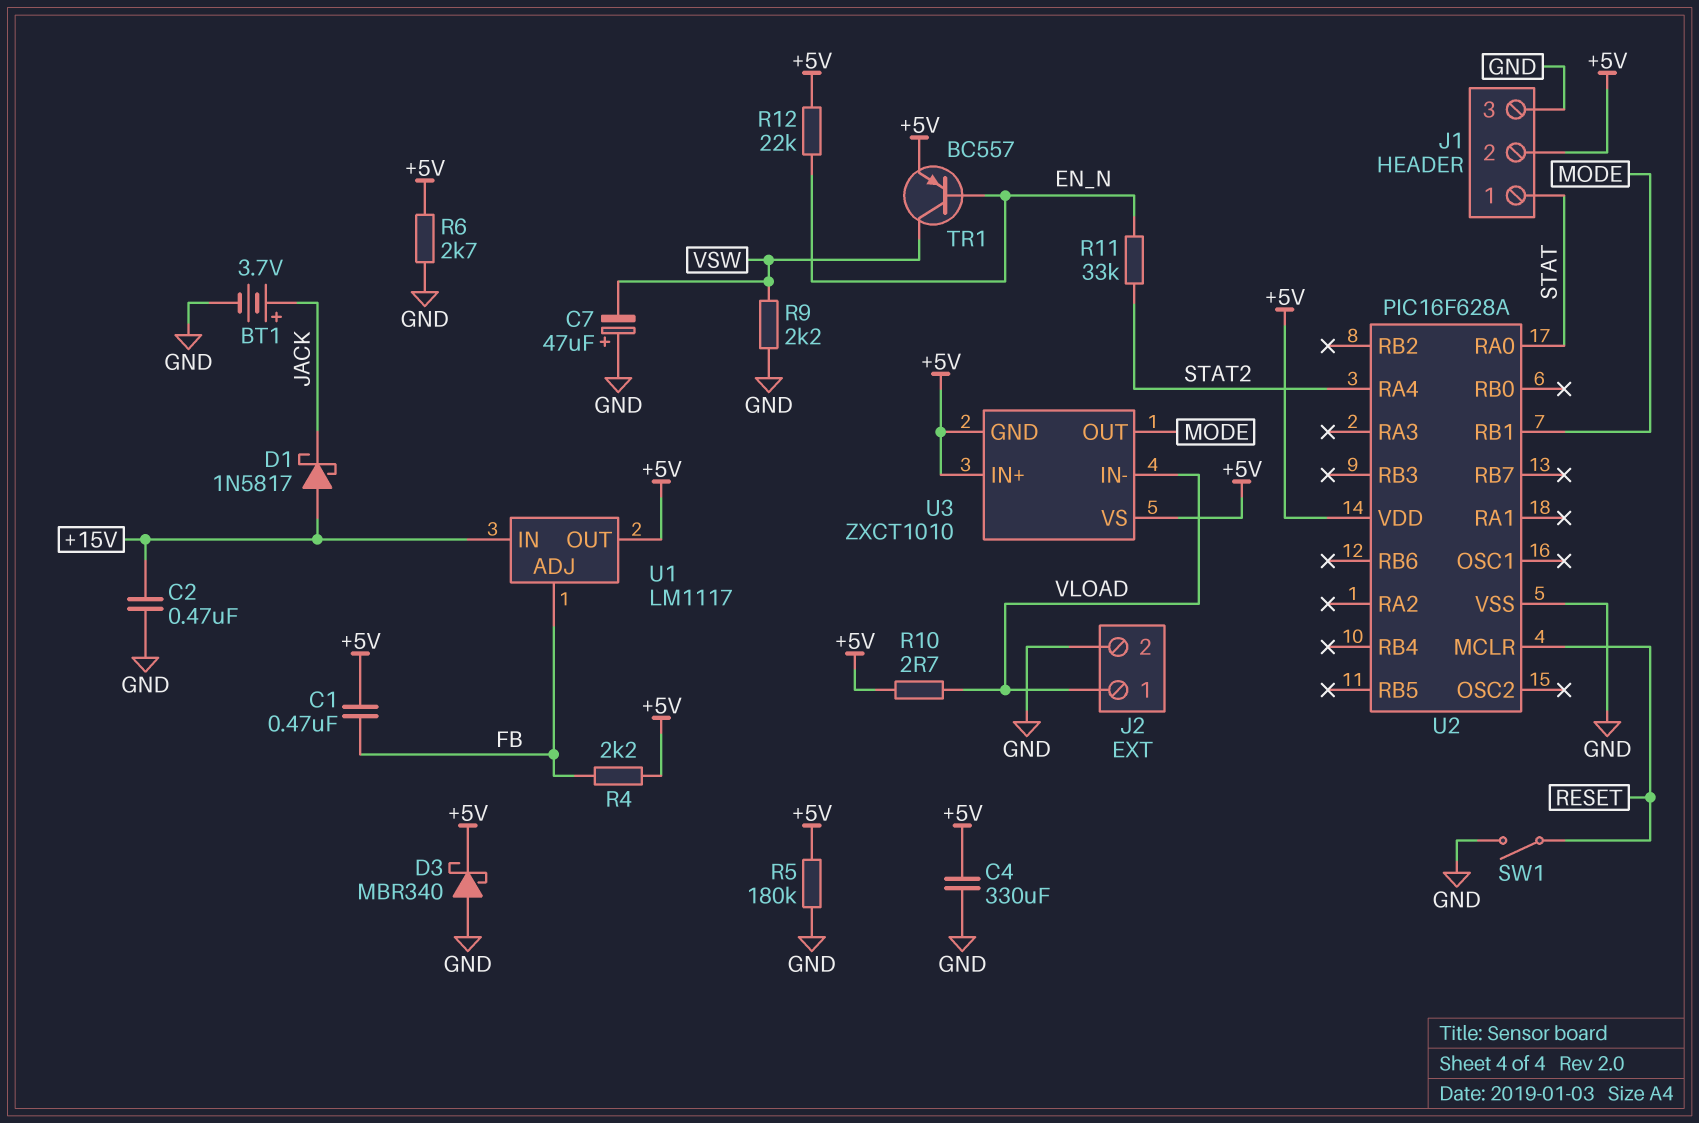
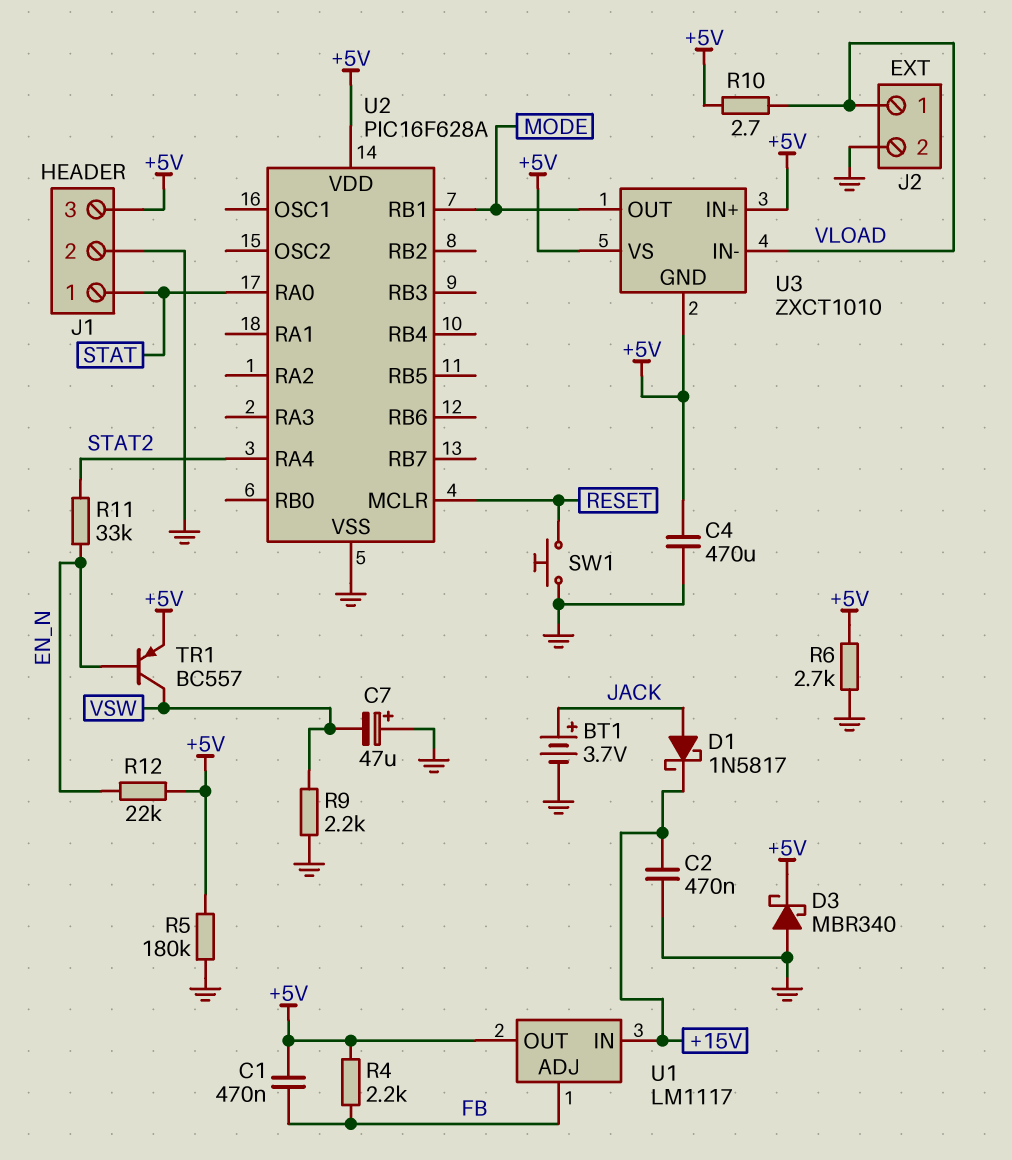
C4: 330uF (+5V, GND) -> 470uF (+5V, GND)
D1: schottky 1N5817 (A +15V, K JACK) -> schottky 1N5817 (A JACK, K +15V)
J1 pin 2: +5V -> GND
J1 pin 3: GND -> +5V
SW1: switch (GND, RESET) -> button (GND, RESET)

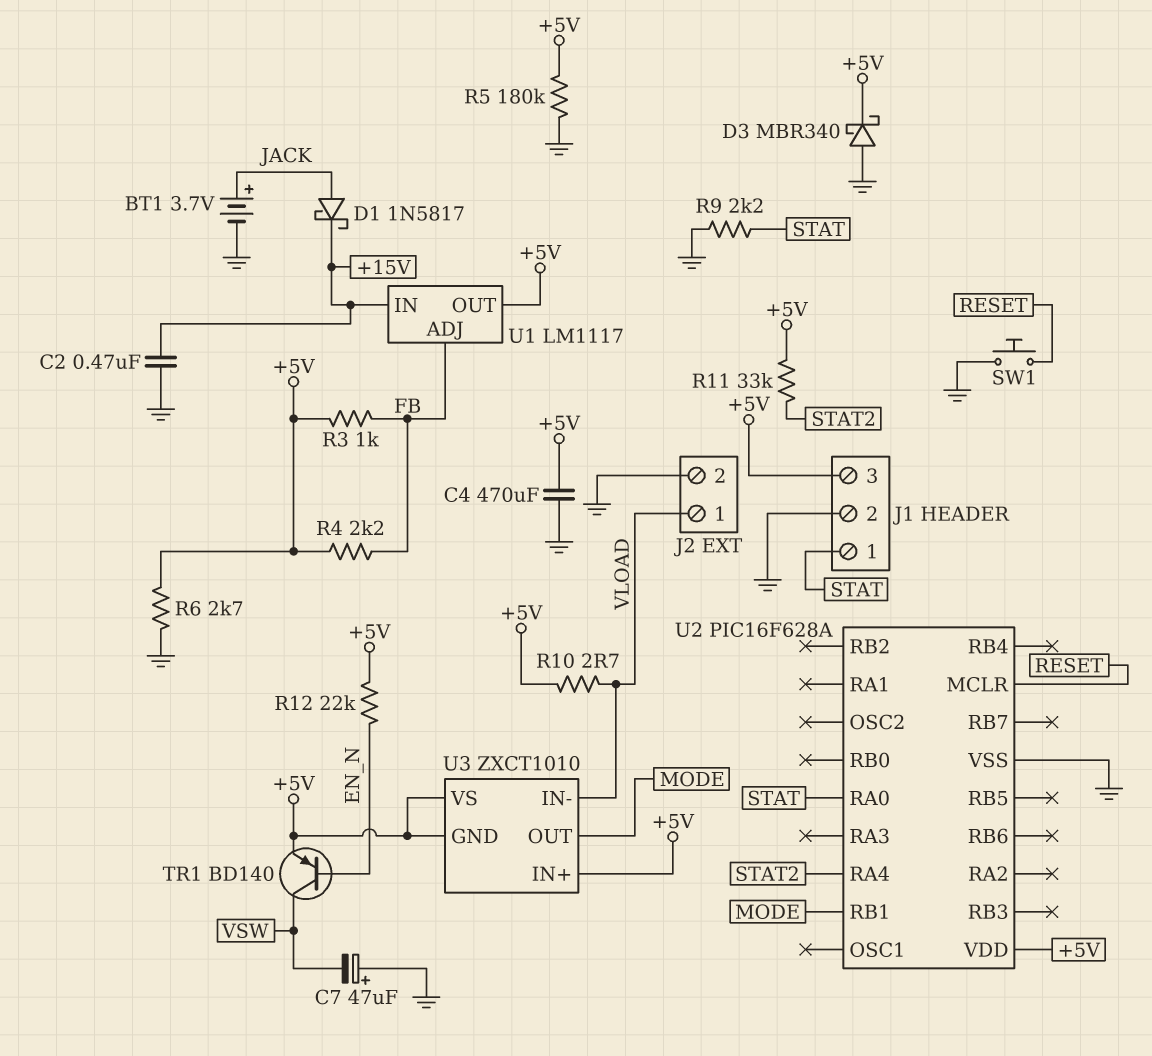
C1: 470nF (+5V, FB) -> none
R3: none -> 1k (+5V, FB)
R9: 2.2k (GND, VSW) -> 2.2k (GND, STAT)
R11: 33k (EN_N, STAT2) -> 33k (+5V, STAT2)
TR1: PNP BC557 (B EN_N, C VSW, E +5V) -> PNP BD140 (B EN_N, C VSW, E +5V)

